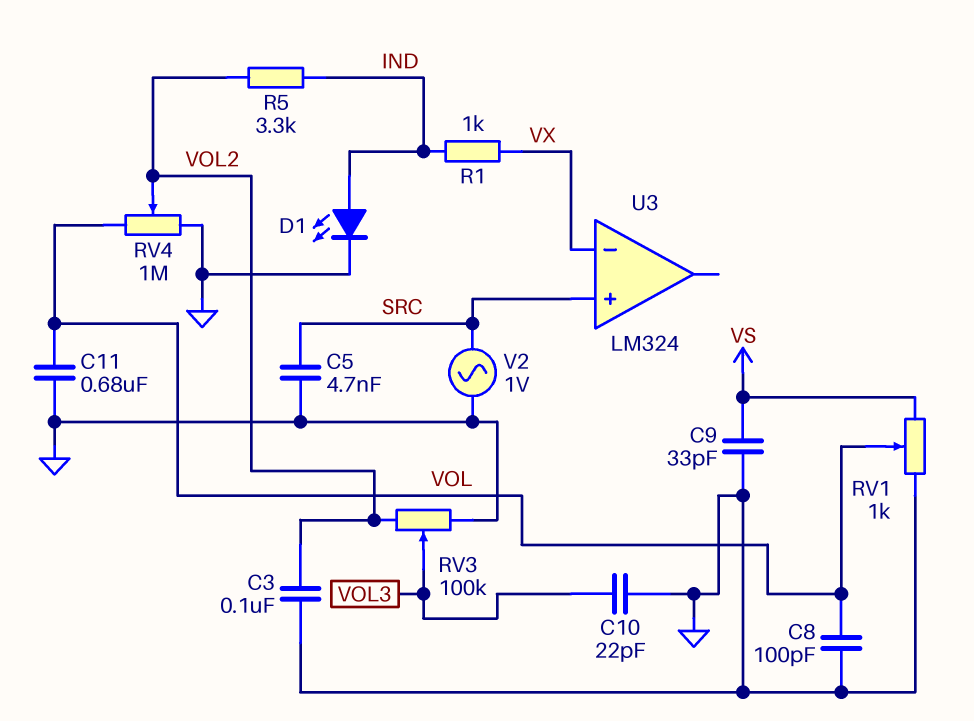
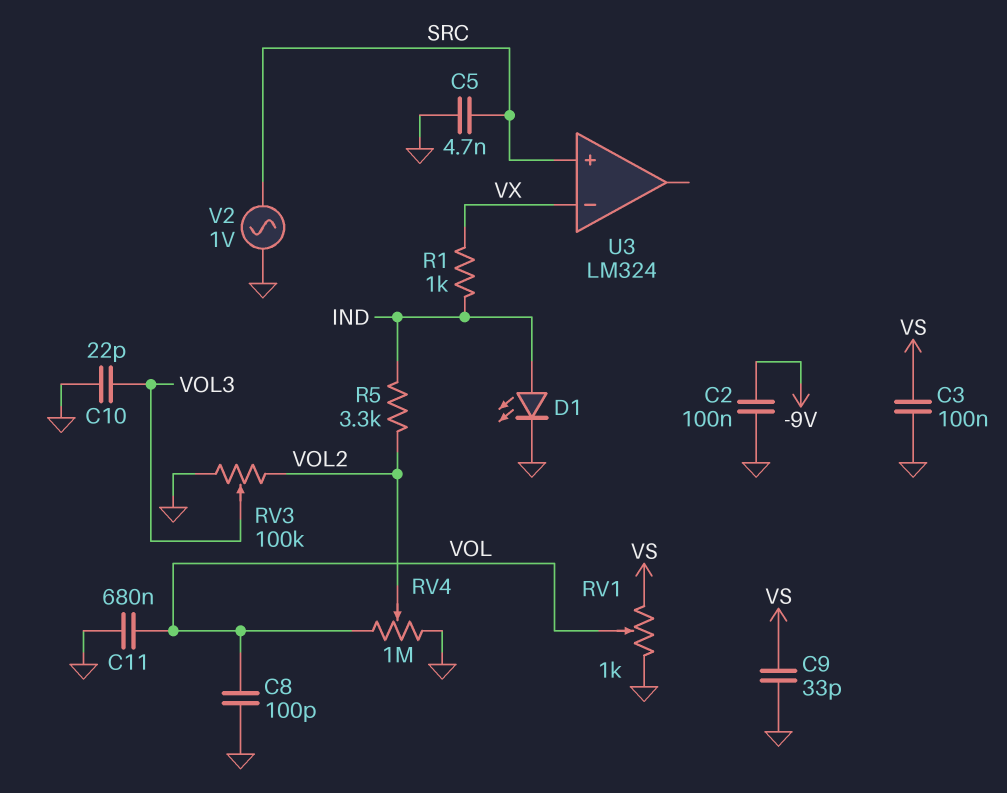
C2: none -> 100nF (-9V, GND)
C3: 100nF (GND, VOL2) -> 100nF (GND, VS)

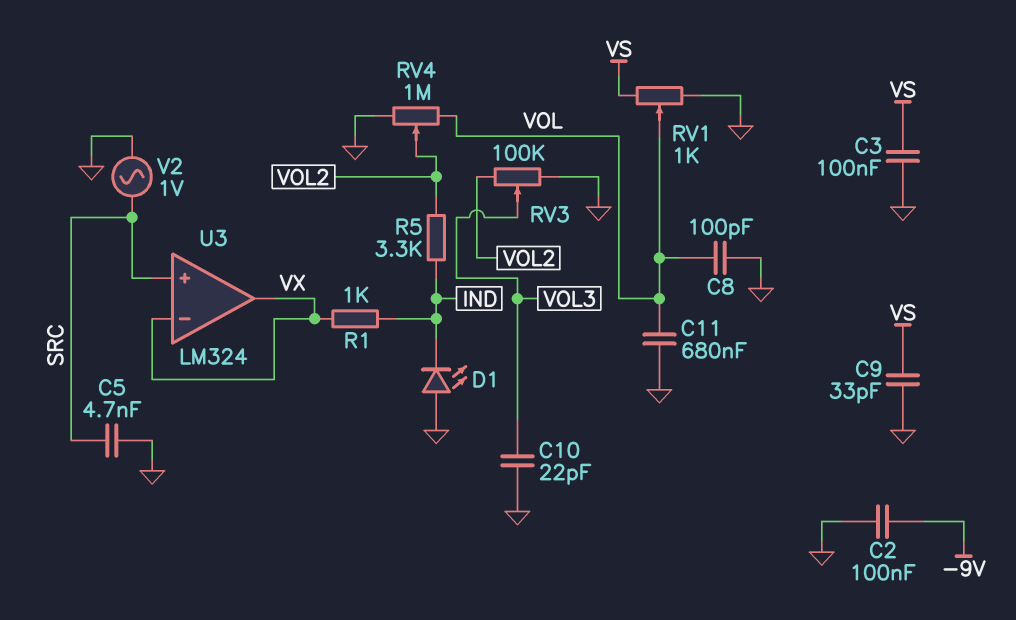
D1: LED (A IND, K GND) -> LED (A GND, K IND)
U3 pin out: none -> VX

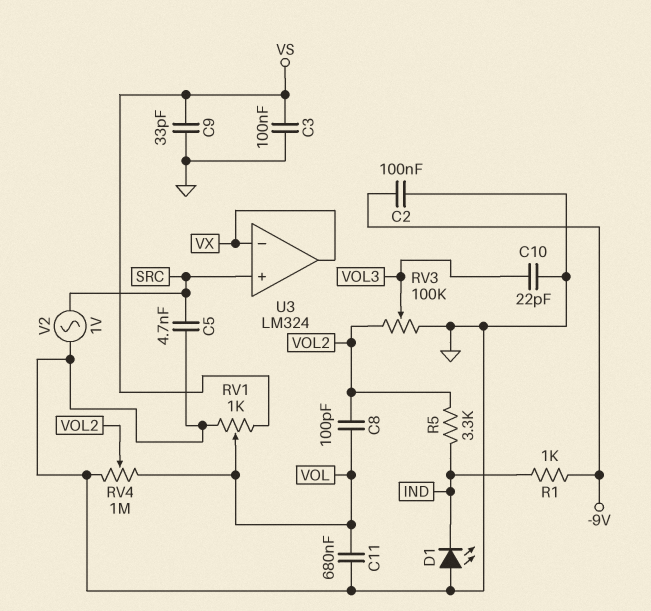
C8: 100pF (GND, VOL) -> 100pF (VOL, VOL2)
R1: 1k (IND, VX) -> 1k (-9V, IND)

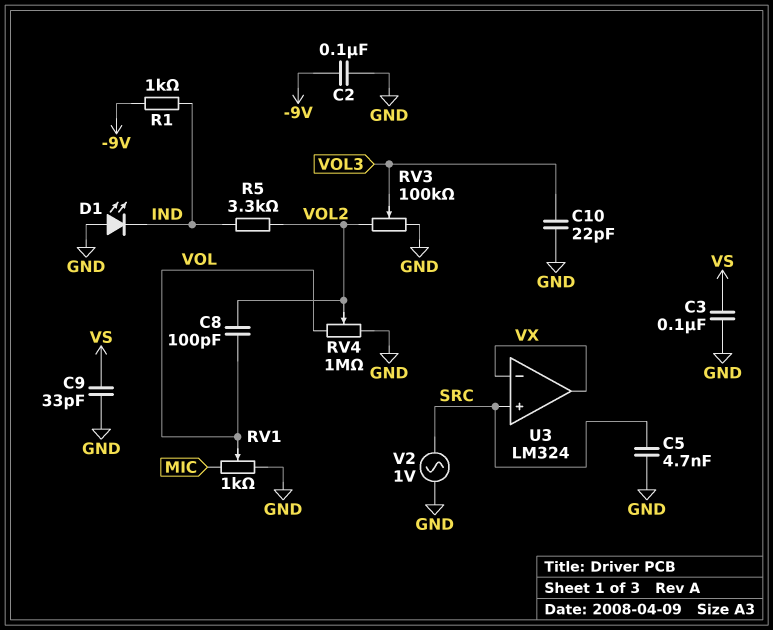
C11: 680nF (GND, VOL) -> none
RV1: 1k (GND, VS, wiper VOL) -> 1k (GND, MIC, wiper VOL)

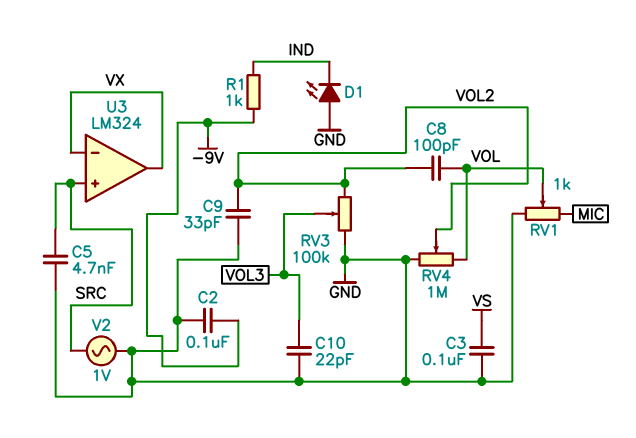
C9: 33pF (GND, VS) -> 33pF (GND, VOL2)
R5: 3.3k (IND, VOL2) -> none

